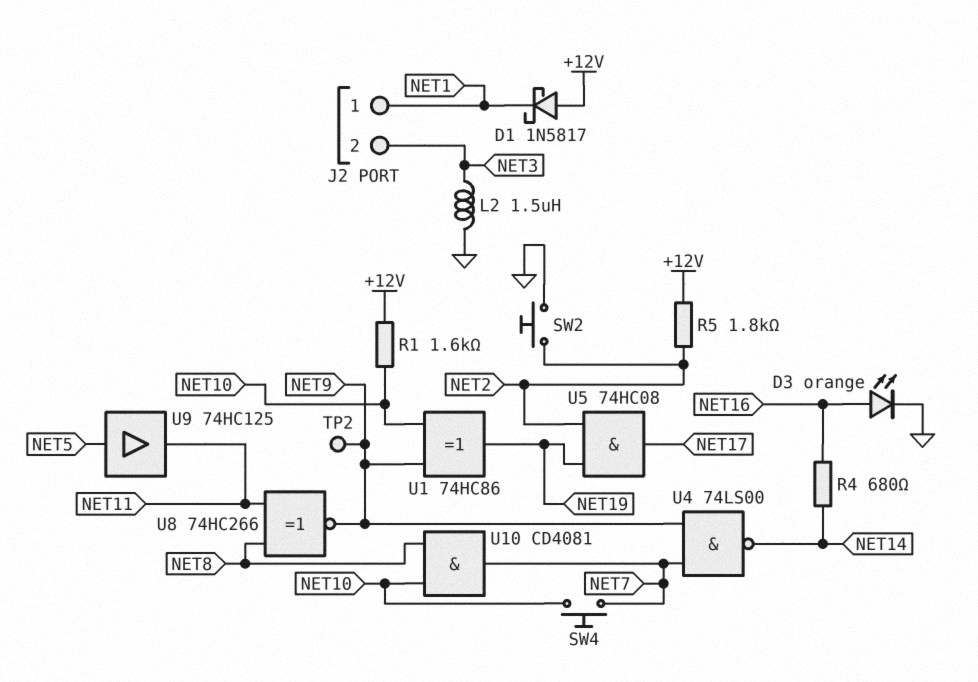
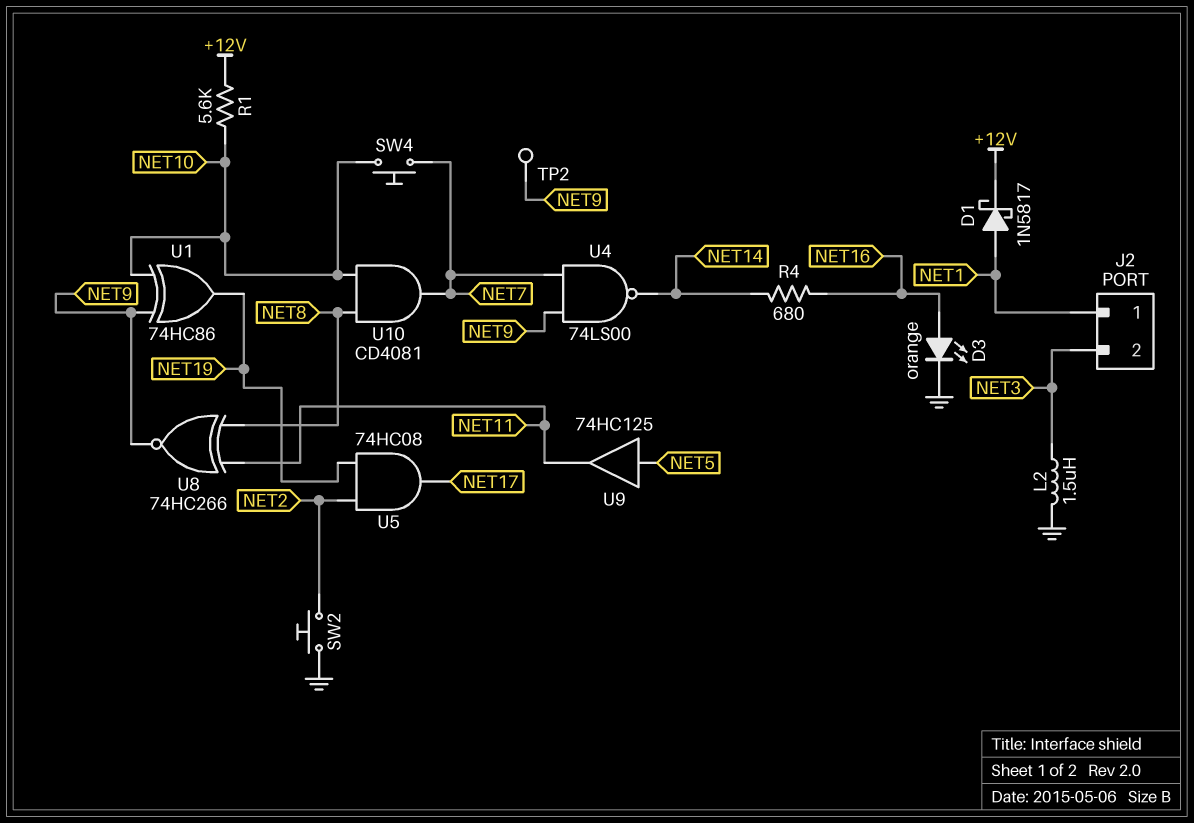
D1: schottky 1N5817 (A +12V, K NET1) -> schottky 1N5817 (A NET1, K +12V)
R1: 1.6k (+12V, NET10) -> 5.6k (+12V, NET10)
R5: 1.8k (+12V, NET2) -> none

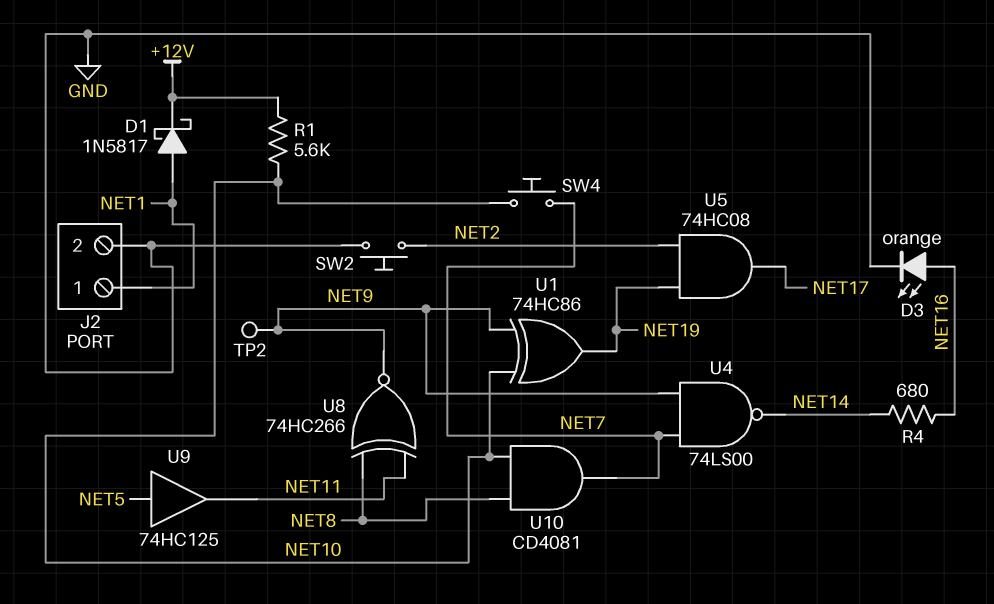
J2 pin 2: NET3 -> GND
L2: 1.5uH (GND, NET3) -> none

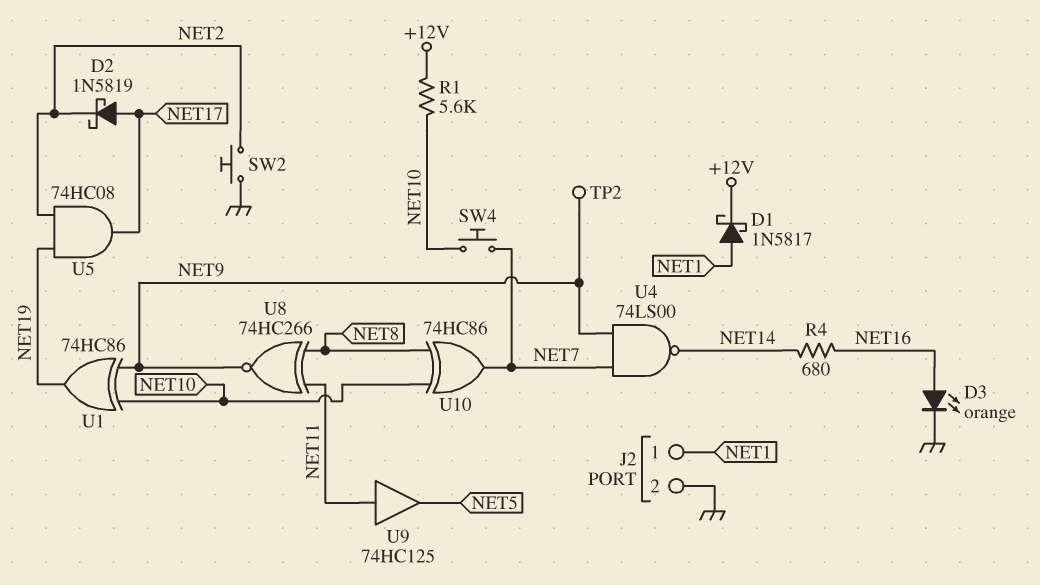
D2: none -> schottky 1N5819 (A NET17, K NET2)
U9: buffer 74HC125 (in NET5, out NET11) -> buffer 74HC125 (in NET11, out NET5)
U10: AND CD4081 (in NET8, in NET10, out NET7) -> XOR 74HC86 (in NET8, in NET10, out NET7)

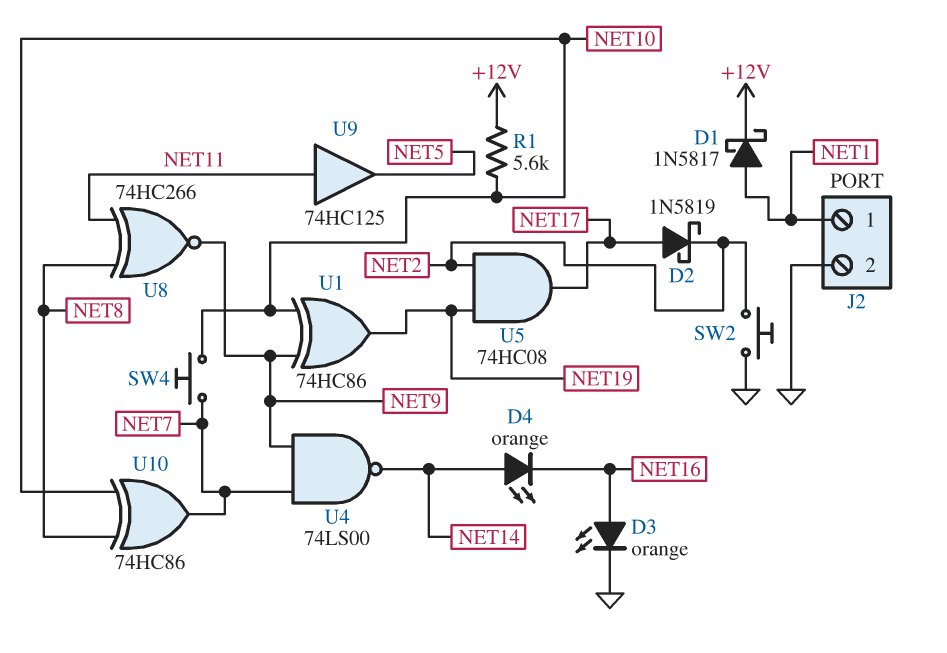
D4: none -> LED orange (A NET14, K NET16)
R4: 680 (NET14, NET16) -> none
TP2: test point (NET9) -> none

